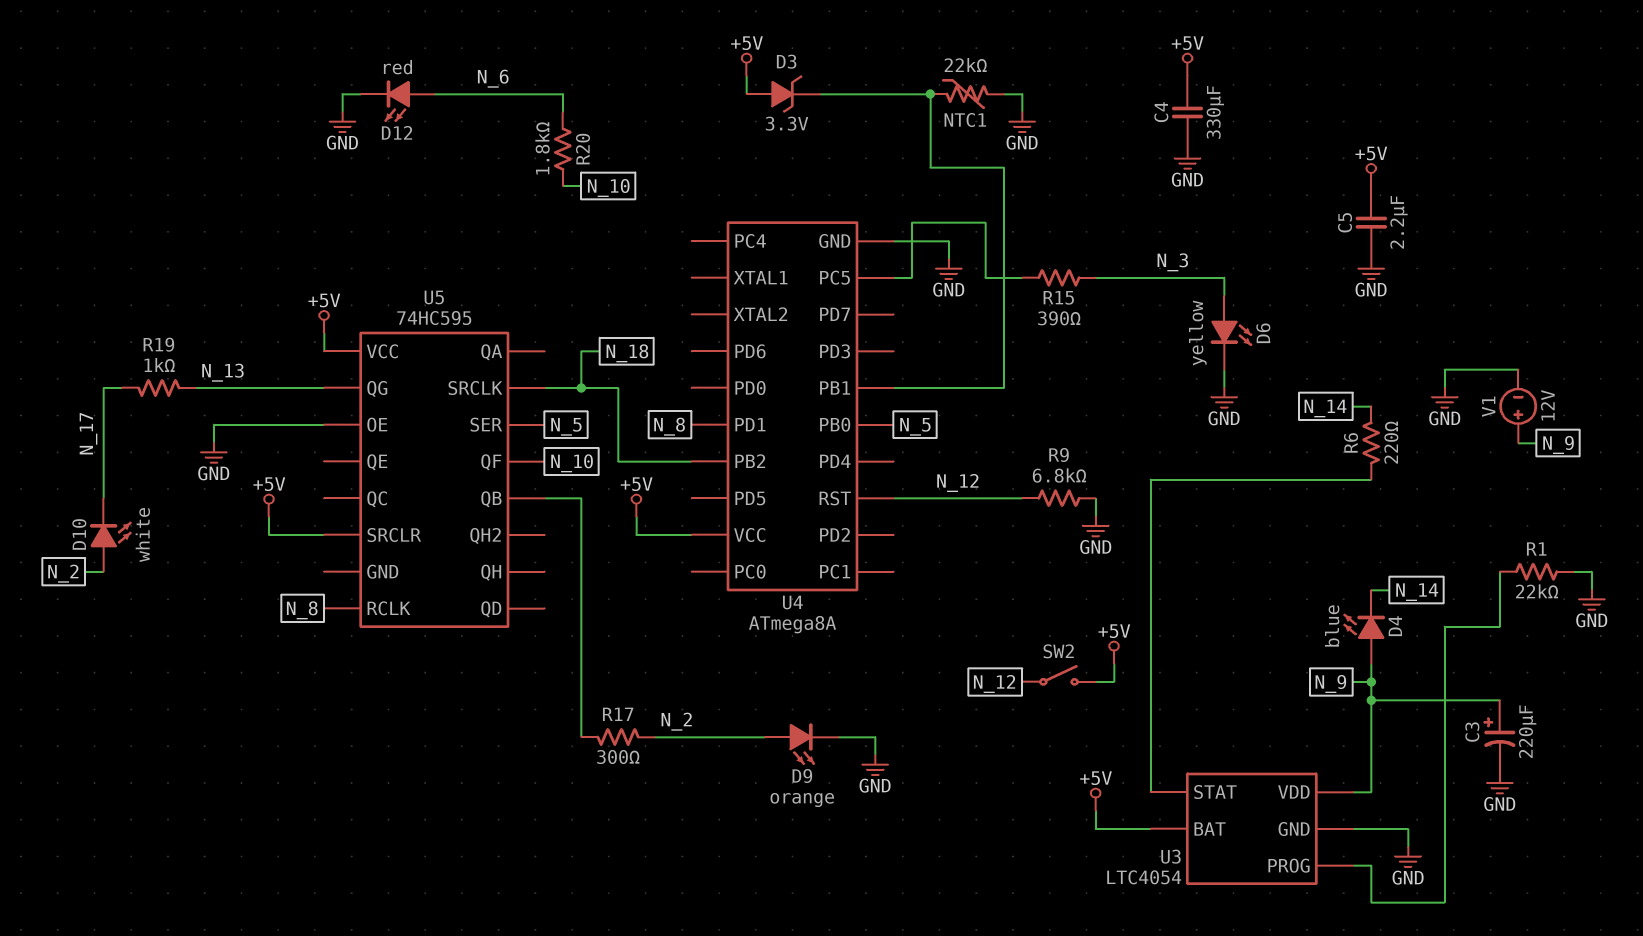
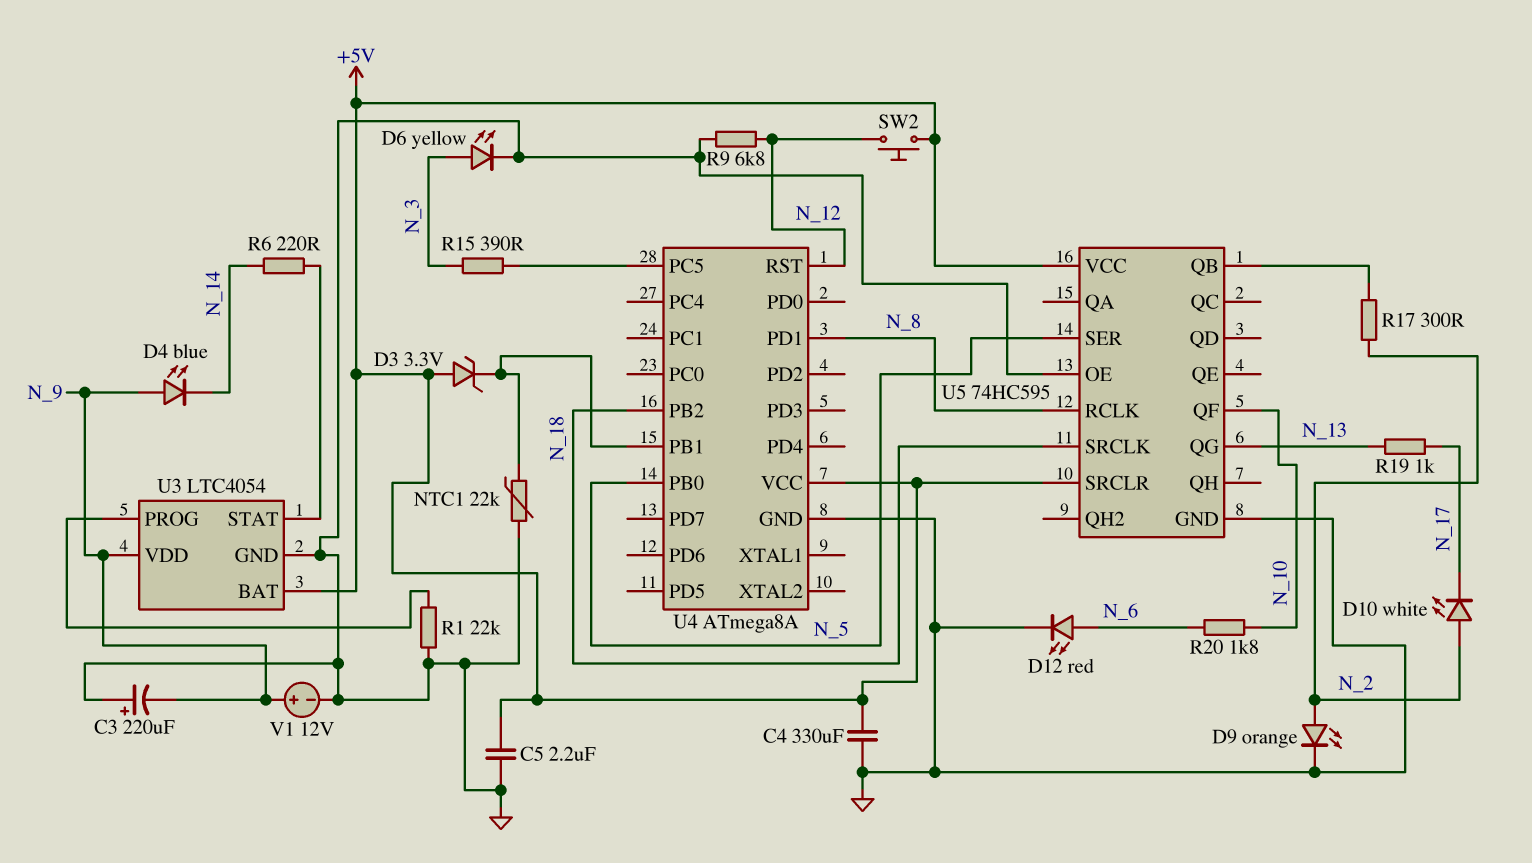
C3: 220uF (plus N_9, minus GND) -> 220uF (plus GND, minus N_9)
SW2: switch (+5V, N_12) -> button (+5V, N_12)
U5 pin GND: none -> GND

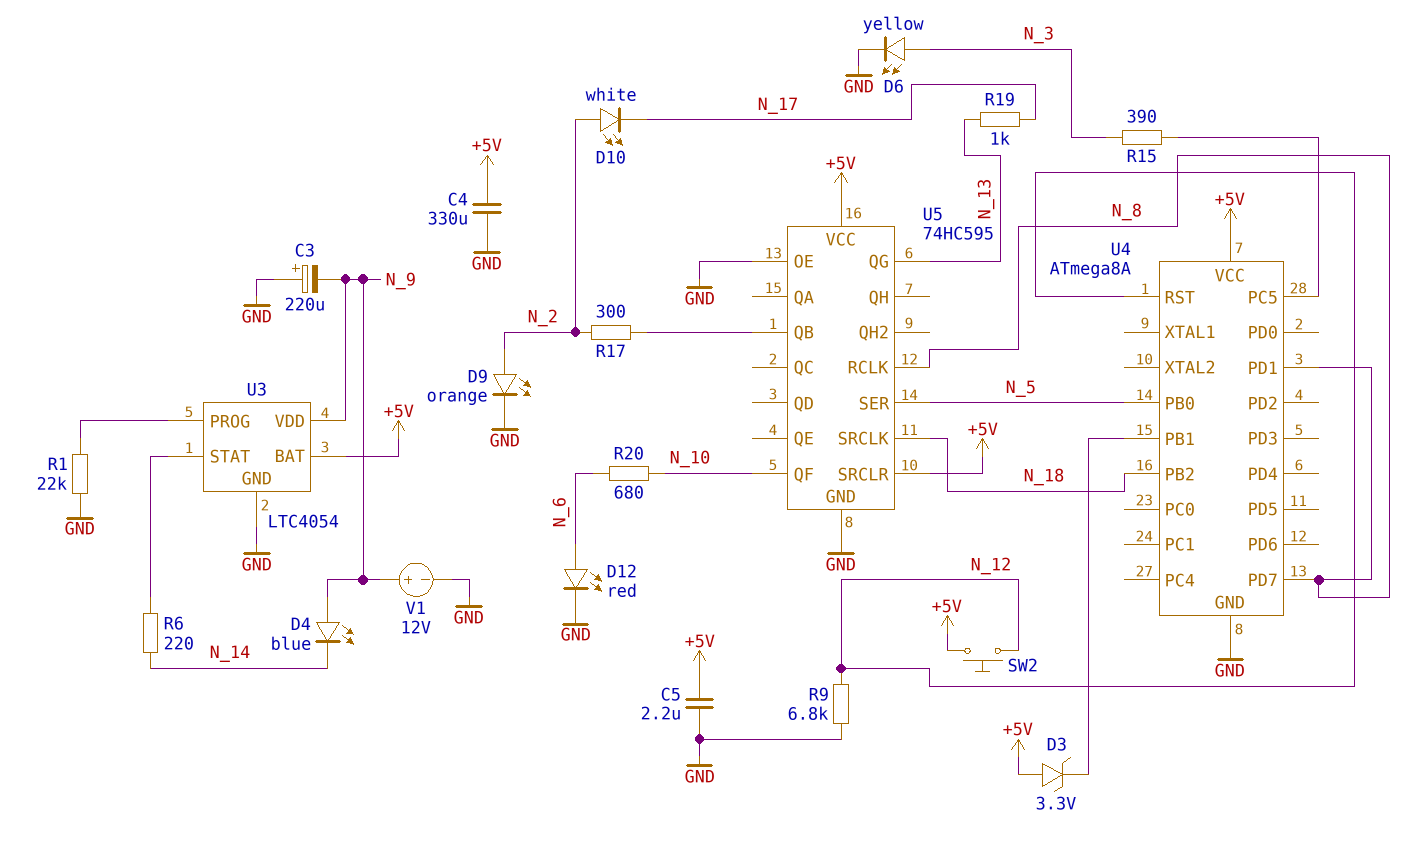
NTC1: 22k (GND, U4/PB1) -> none
R20: 1.8k (N_6, N_10) -> 680 (N_6, N_10)
U4 pin PD7: none -> N_8

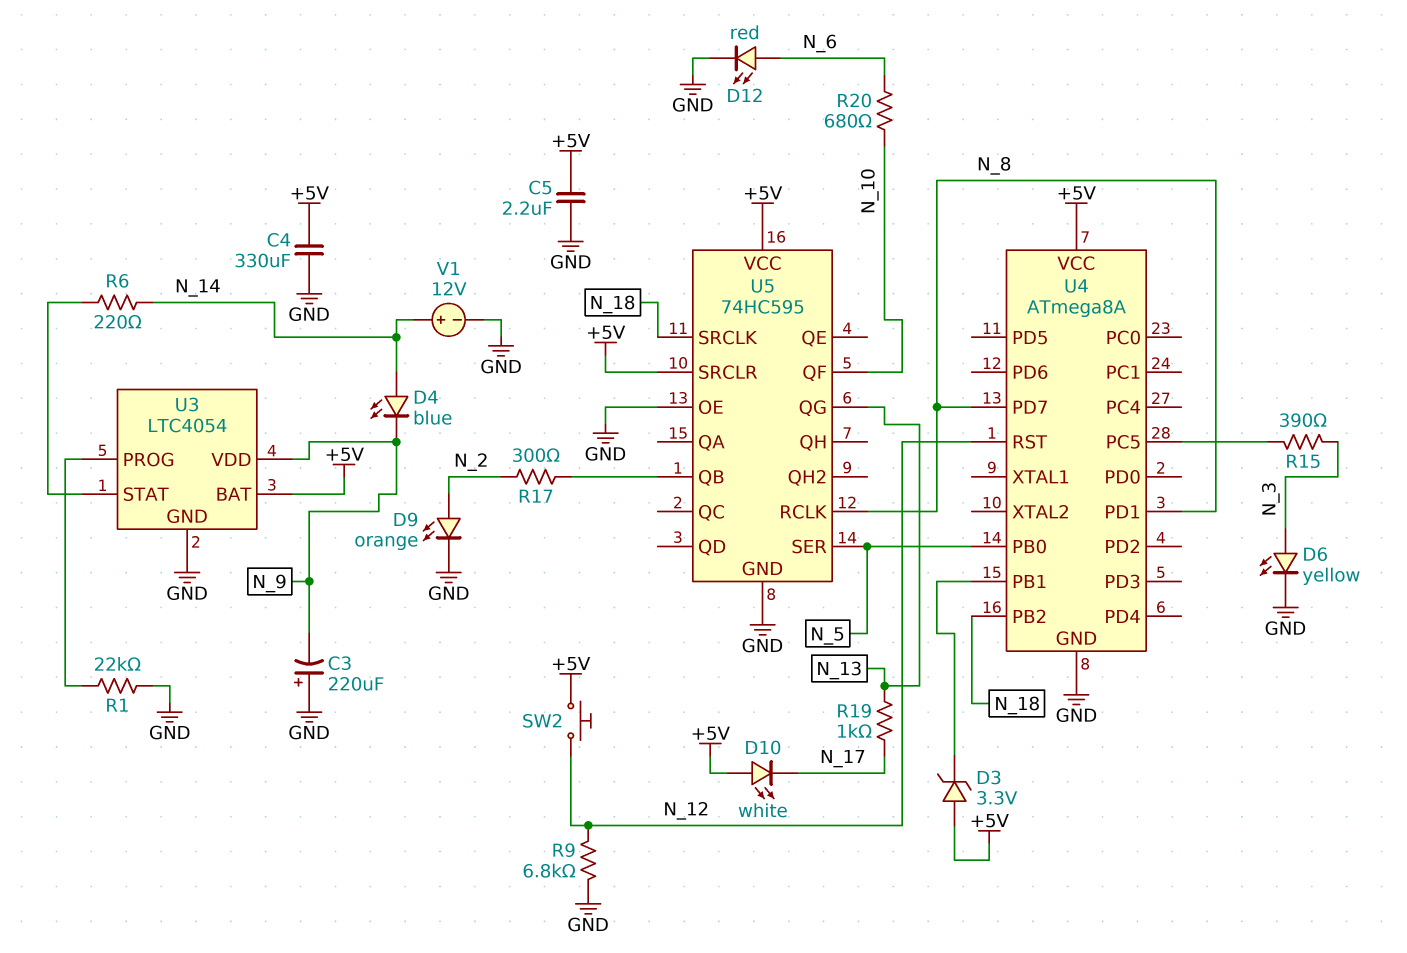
D4: LED blue (A N_9, K N_14) -> LED blue (A N_14, K N_9)
D10: LED white (A N_2, K N_17) -> LED white (A +5V, K N_17)
V1: 12V (plus N_9, minus GND) -> 12V (plus N_14, minus GND)

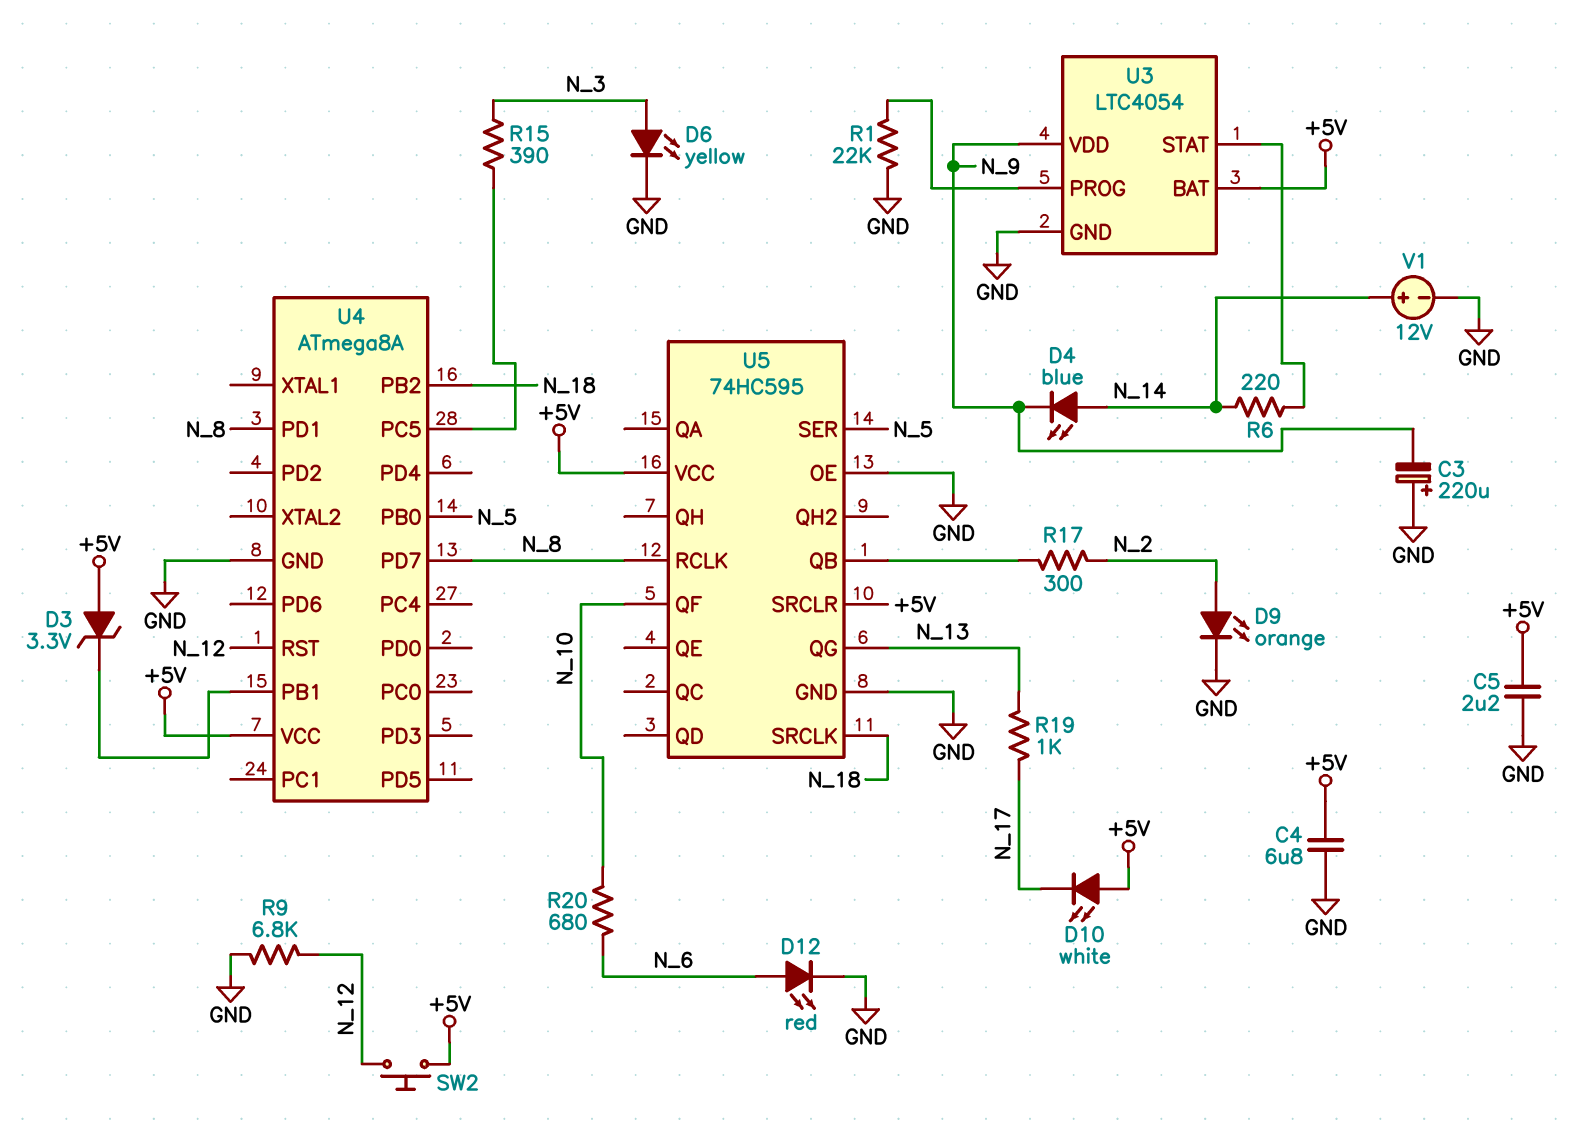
C4: 330uF (+5V, GND) -> 6.8uF (+5V, GND)

